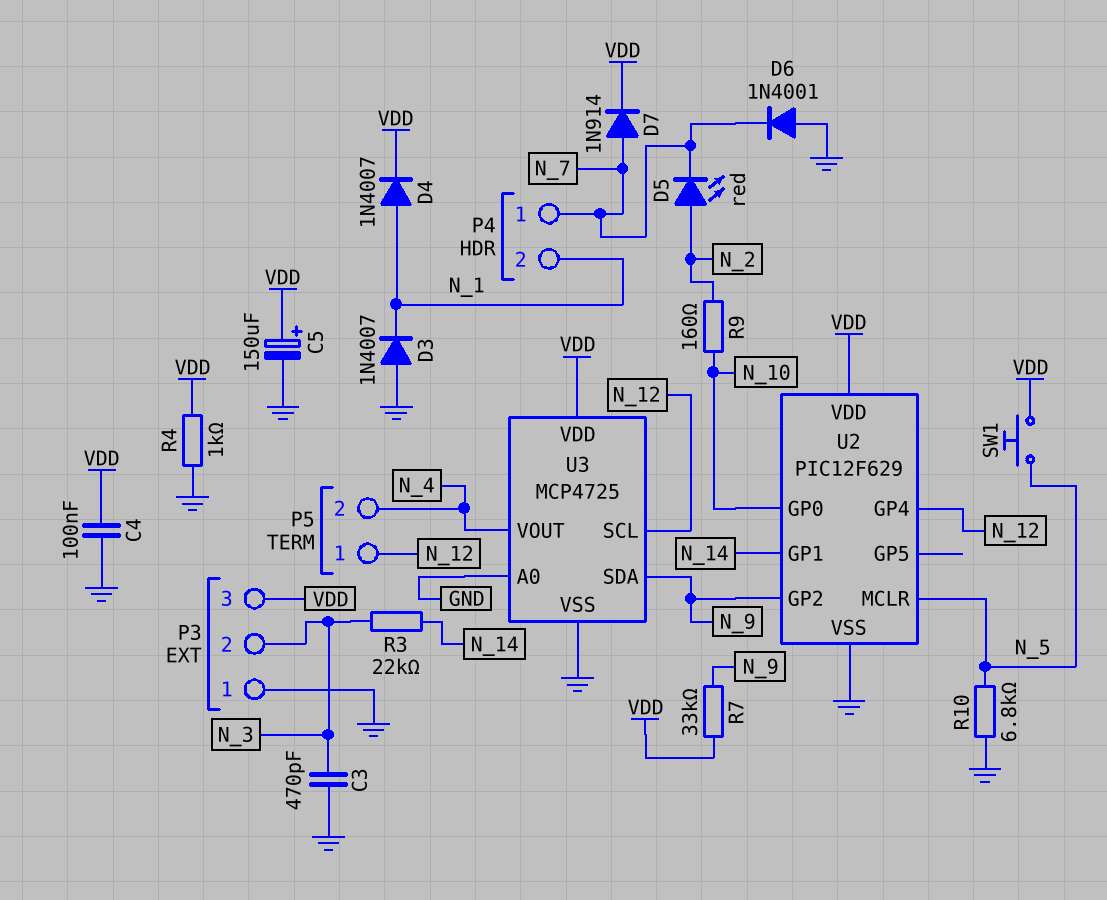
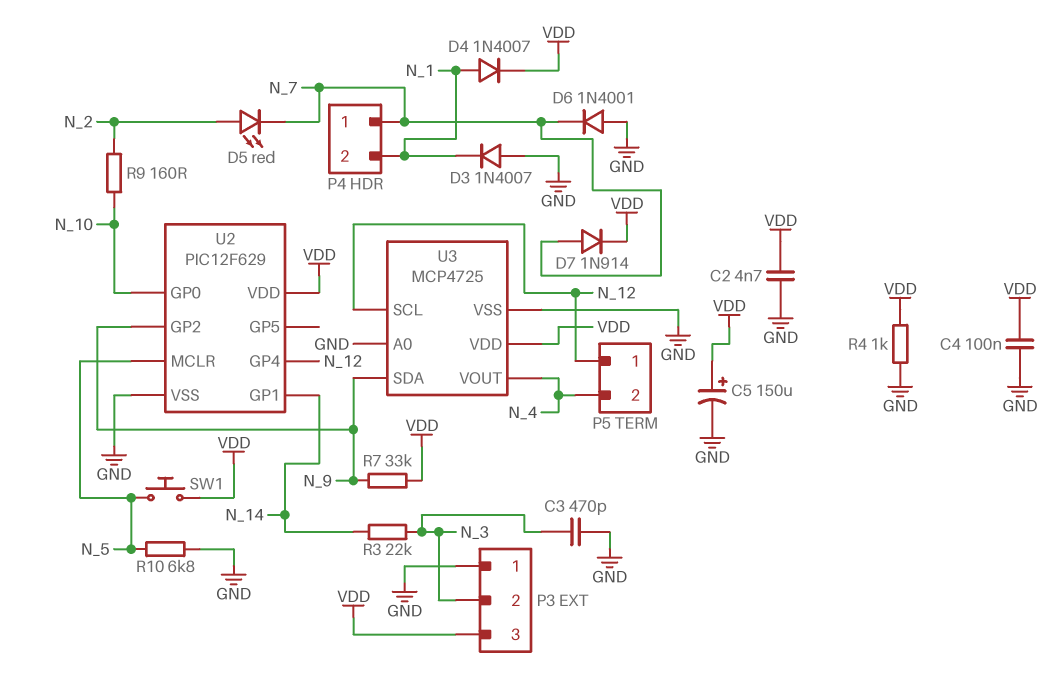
C2: none -> 4.7nF (GND, VDD)

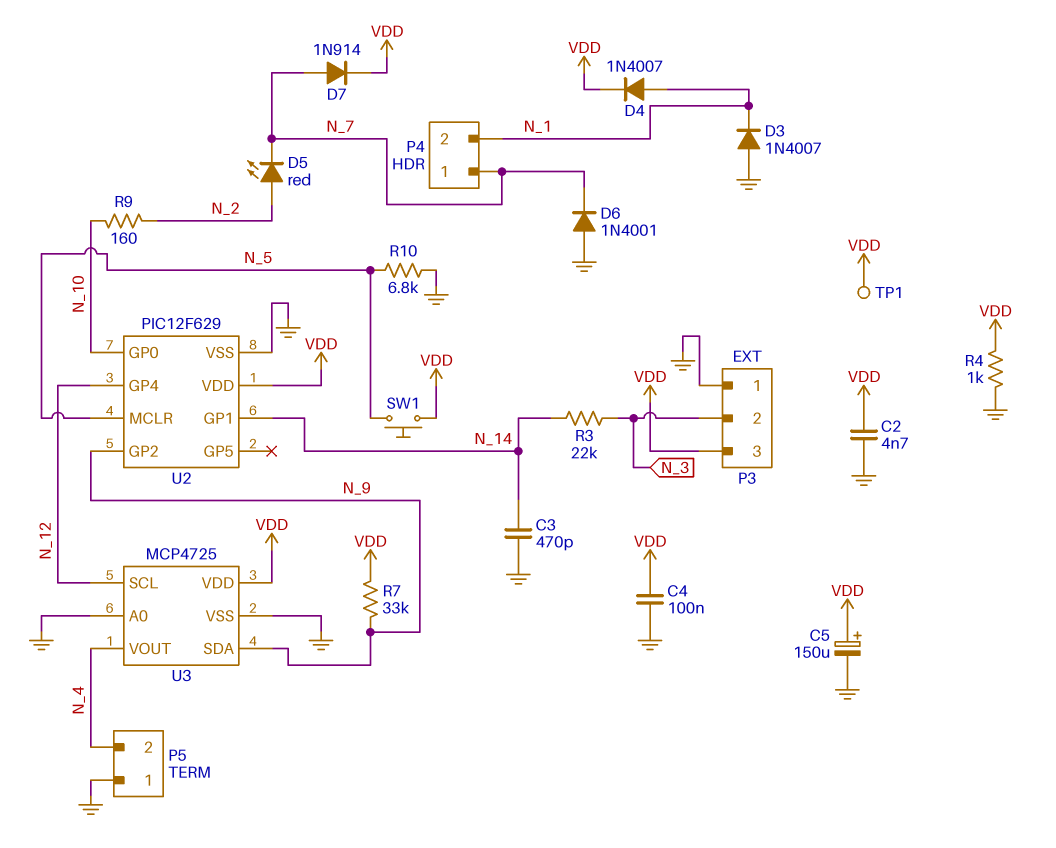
C3: 470pF (GND, N_3) -> 470pF (GND, N_14)
P5 pin 1: N_12 -> GND
TP1: none -> test point (VDD)

